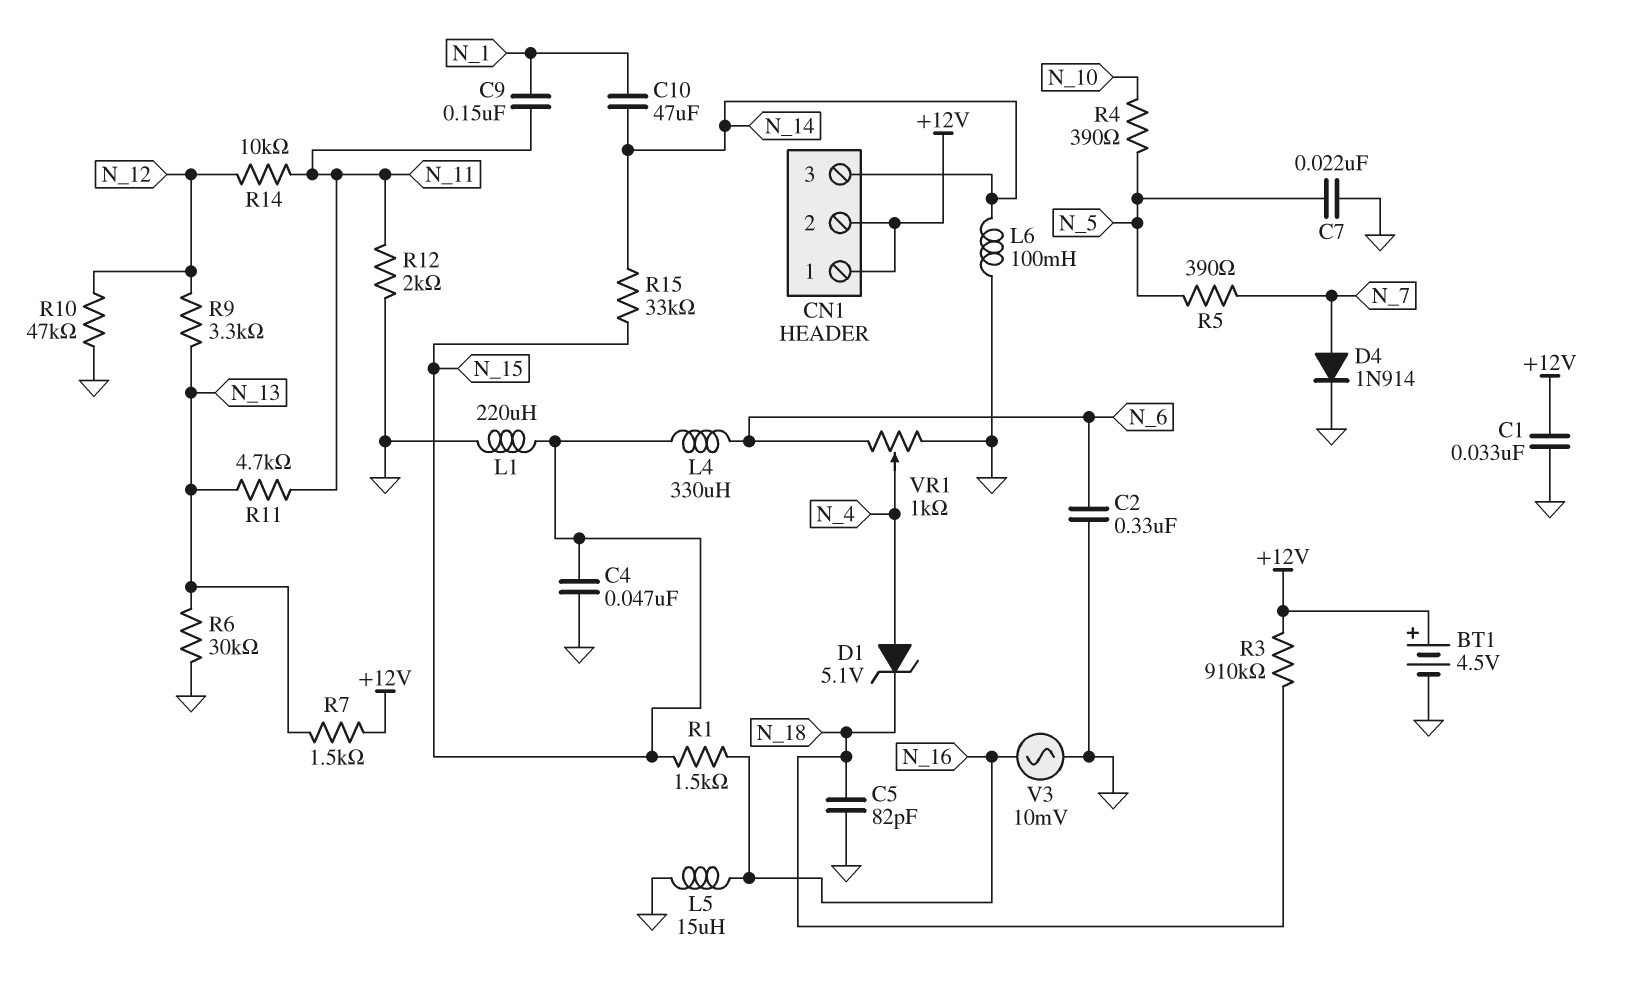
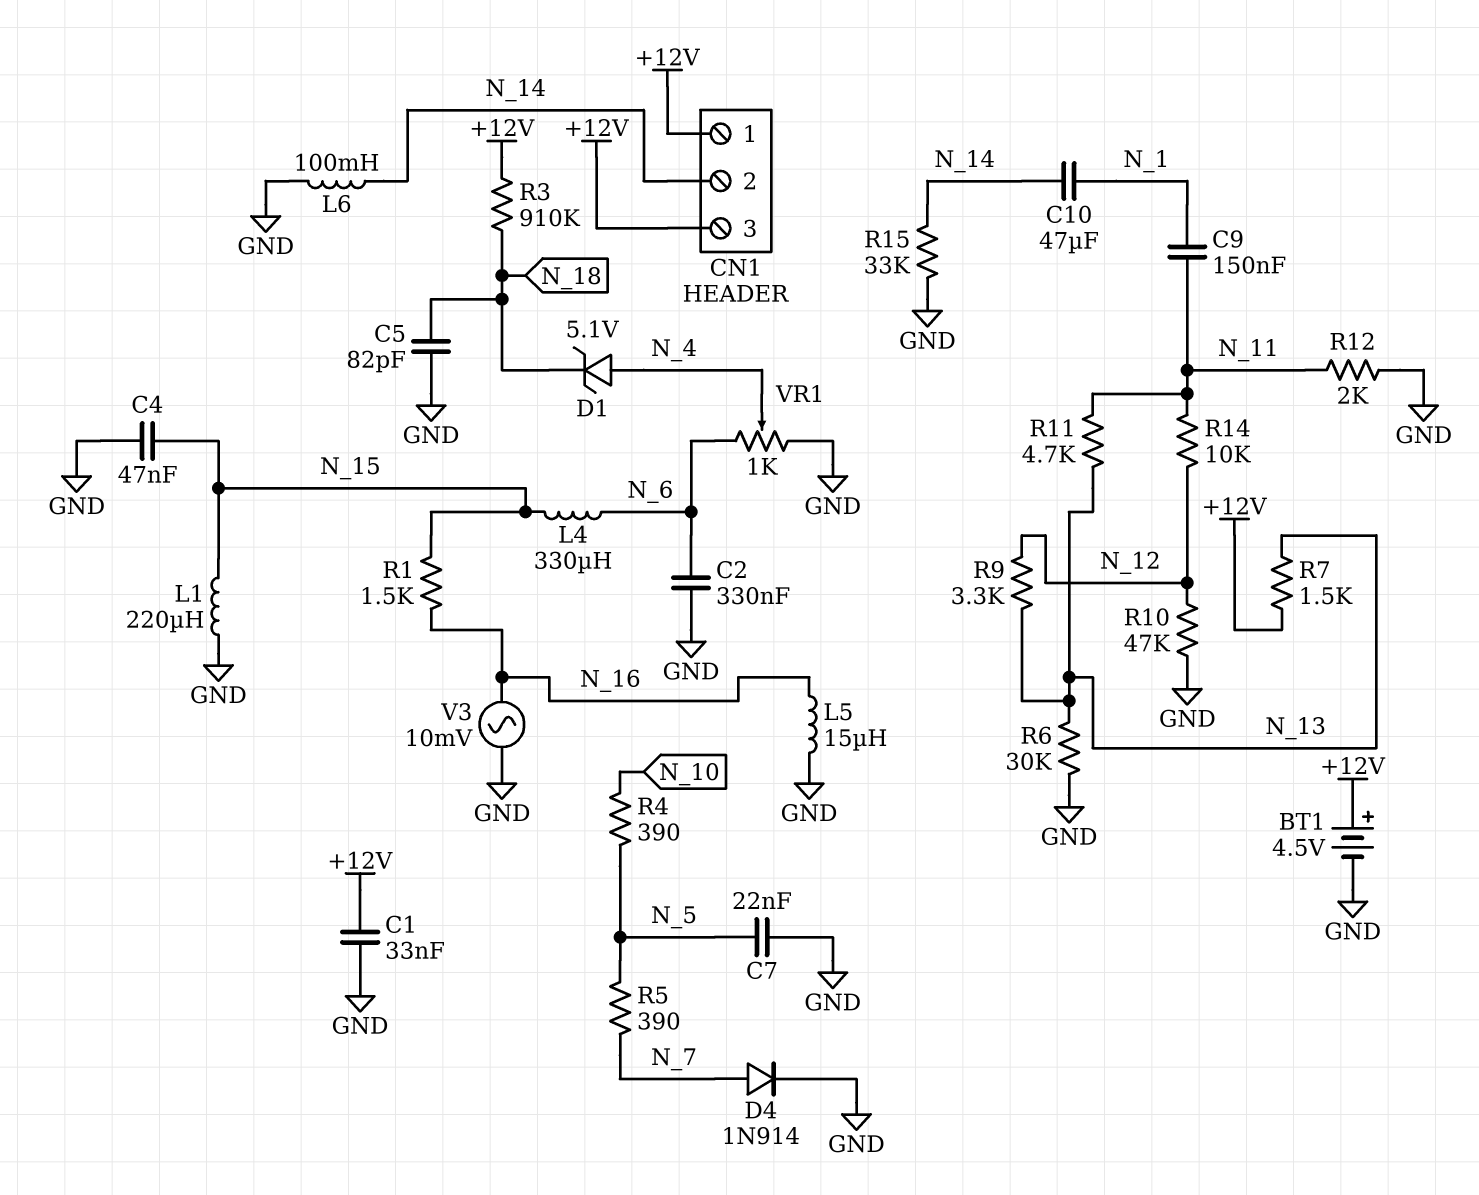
CN1 pin 2: +12V -> N_14
CN1 pin 3: N_14 -> +12V
R15: 33k (N_14, N_15) -> 33k (GND, N_14)

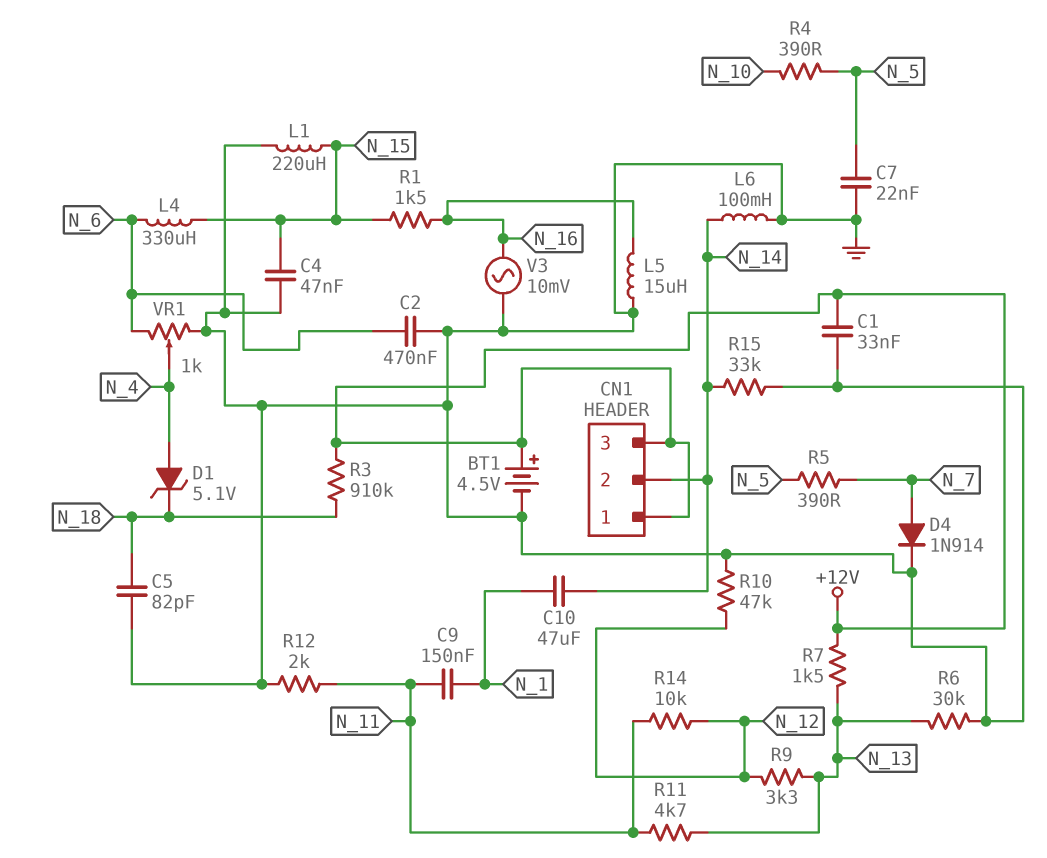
C2: 330nF (GND, N_6) -> 470nF (GND, N_6)

